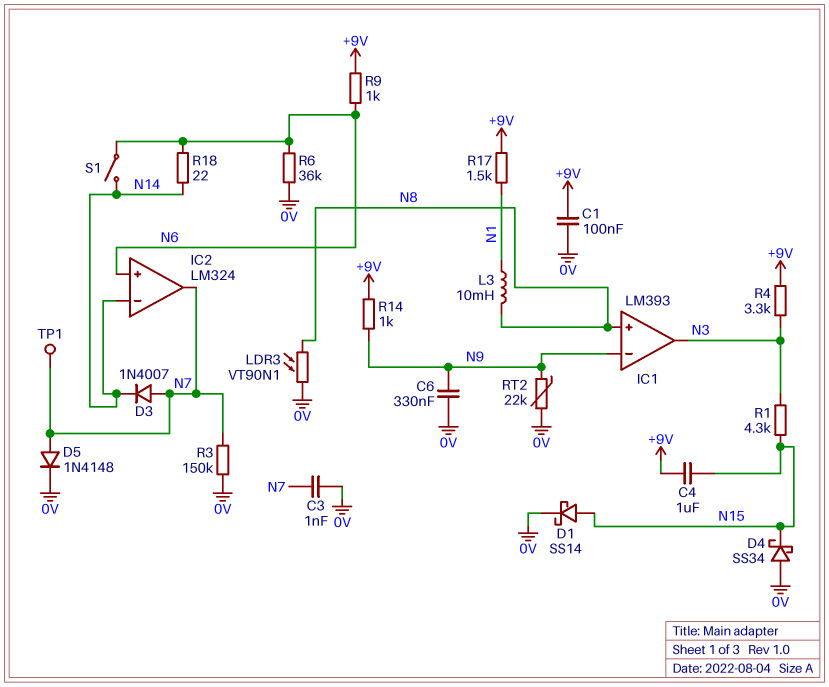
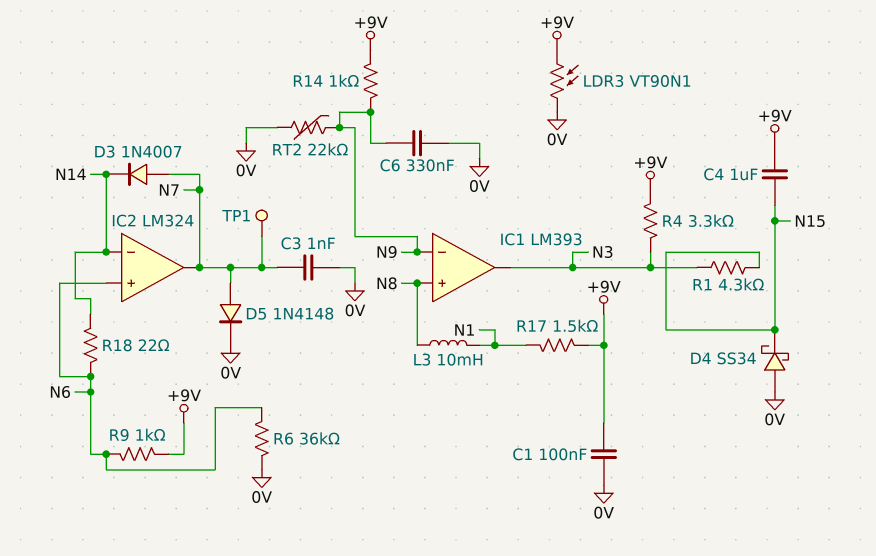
D1: schottky SS14 (A N15, K 0V) -> none
LDR3: VT90N1 (0V, N8) -> VT90N1 (+9V, 0V)
R3: 150k (0V, N7) -> none
S1: switch (N6, N14) -> none

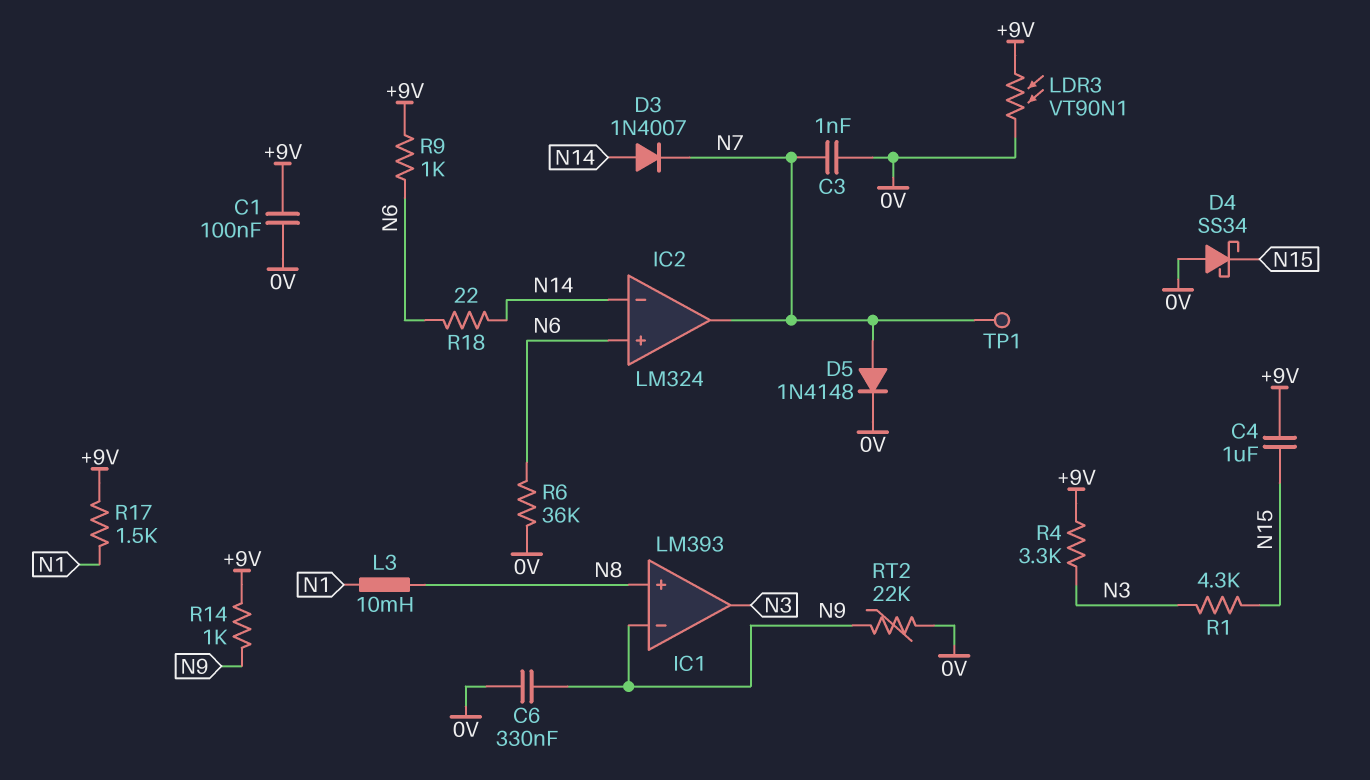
D3: diode 1N4007 (A N7, K N14) -> diode 1N4007 (A N14, K N7)

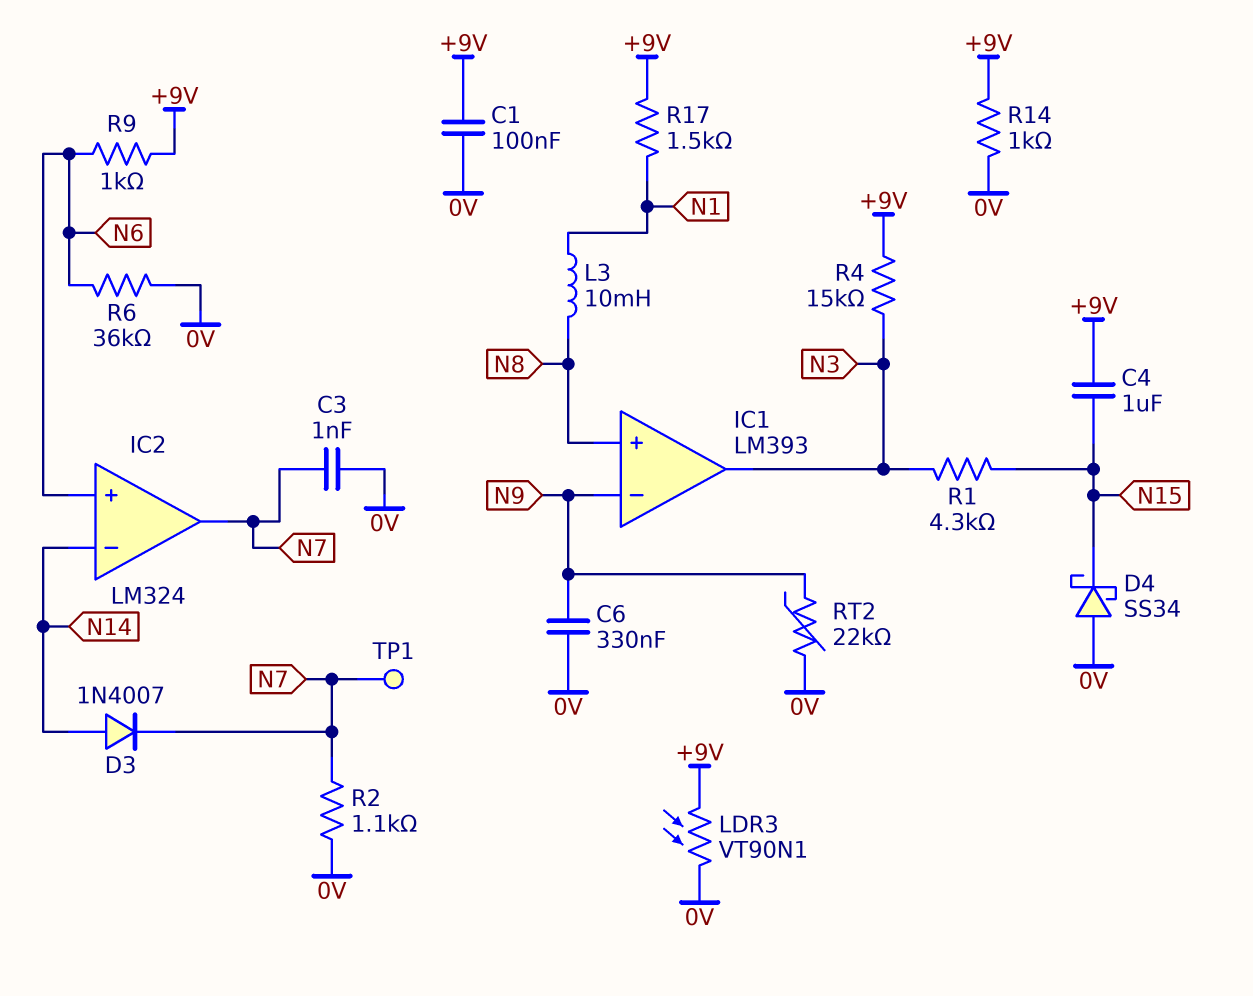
D5: diode 1N4148 (A N7, K 0V) -> none
R2: none -> 1.1k (0V, N7)
R4: 3.3k (+9V, N3) -> 15k (+9V, N3)
R14: 1k (+9V, N9) -> 1k (+9V, 0V)
R18: 22 (N6, N14) -> none

